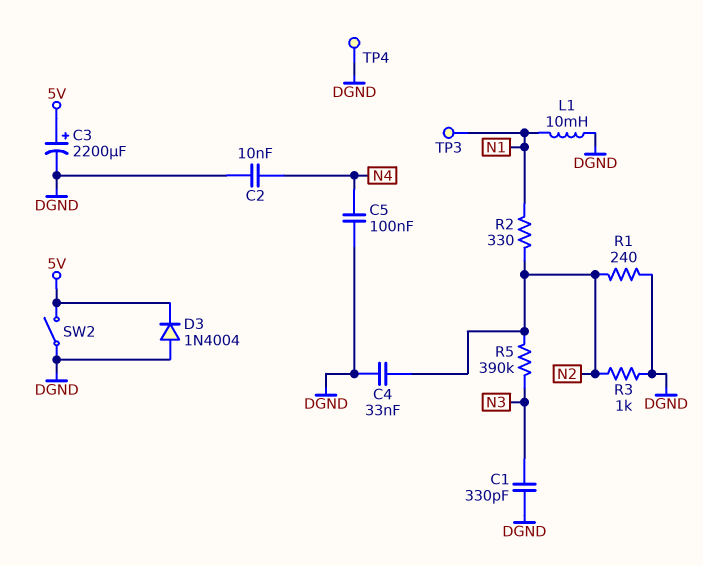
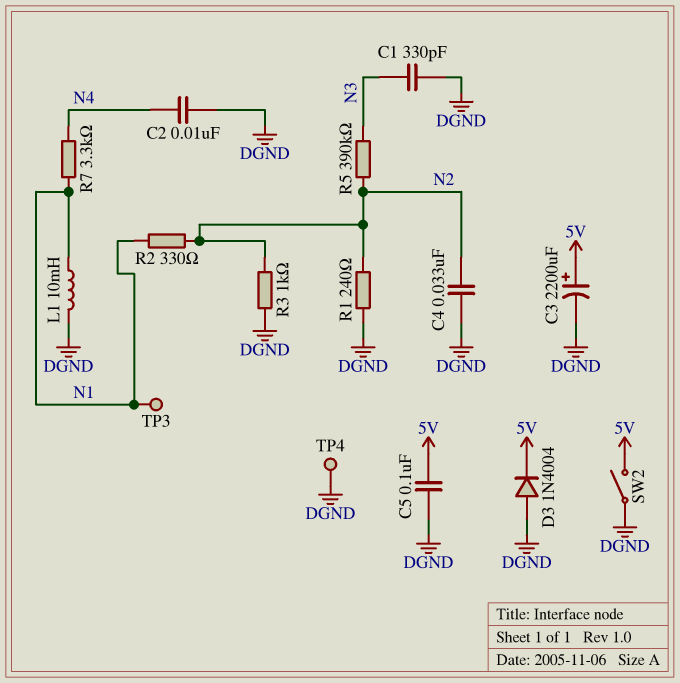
C5: 100nF (DGND, N4) -> 100nF (5V, DGND)
R7: none -> 3.3k (N1, N4)

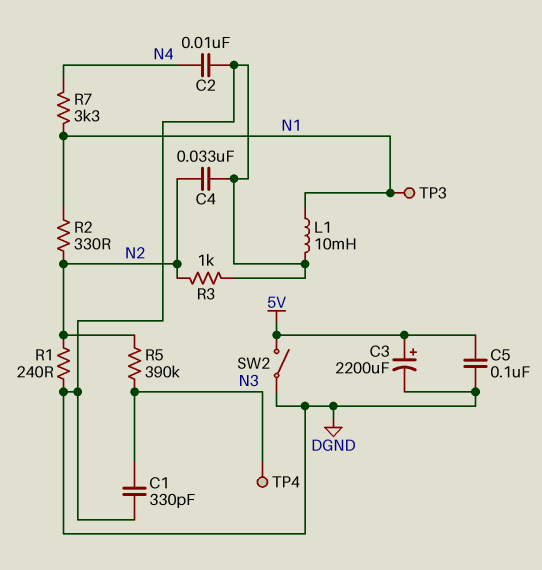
D3: diode 1N4004 (A DGND, K 5V) -> none
TP4: test point (DGND) -> test point (N3)

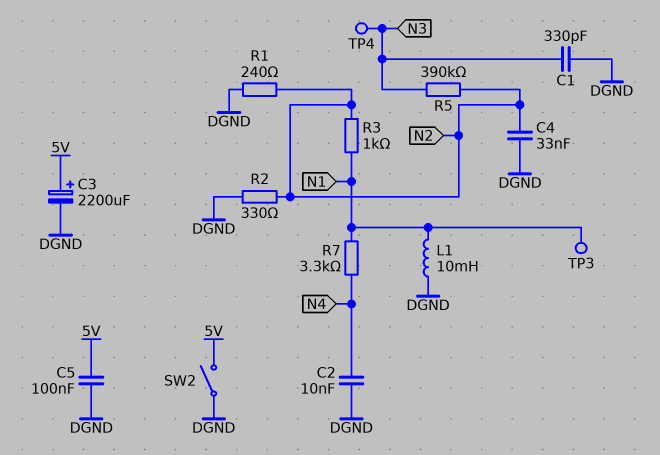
R2: 330 (N1, N2) -> 330 (DGND, N2)
R3: 1k (DGND, N2) -> 1k (N1, N2)

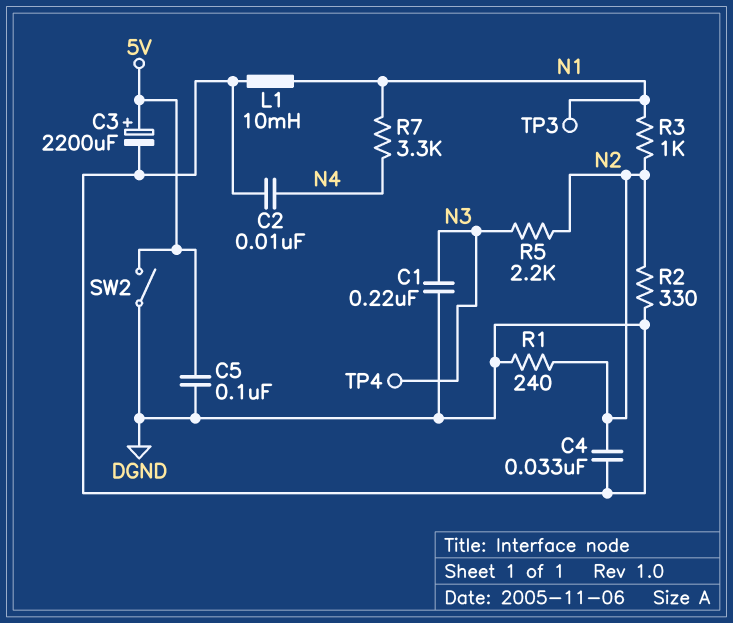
C1: 330pF (DGND, N3) -> 220nF (DGND, N3)
R5: 390k (N2, N3) -> 2.2k (N2, N3)

